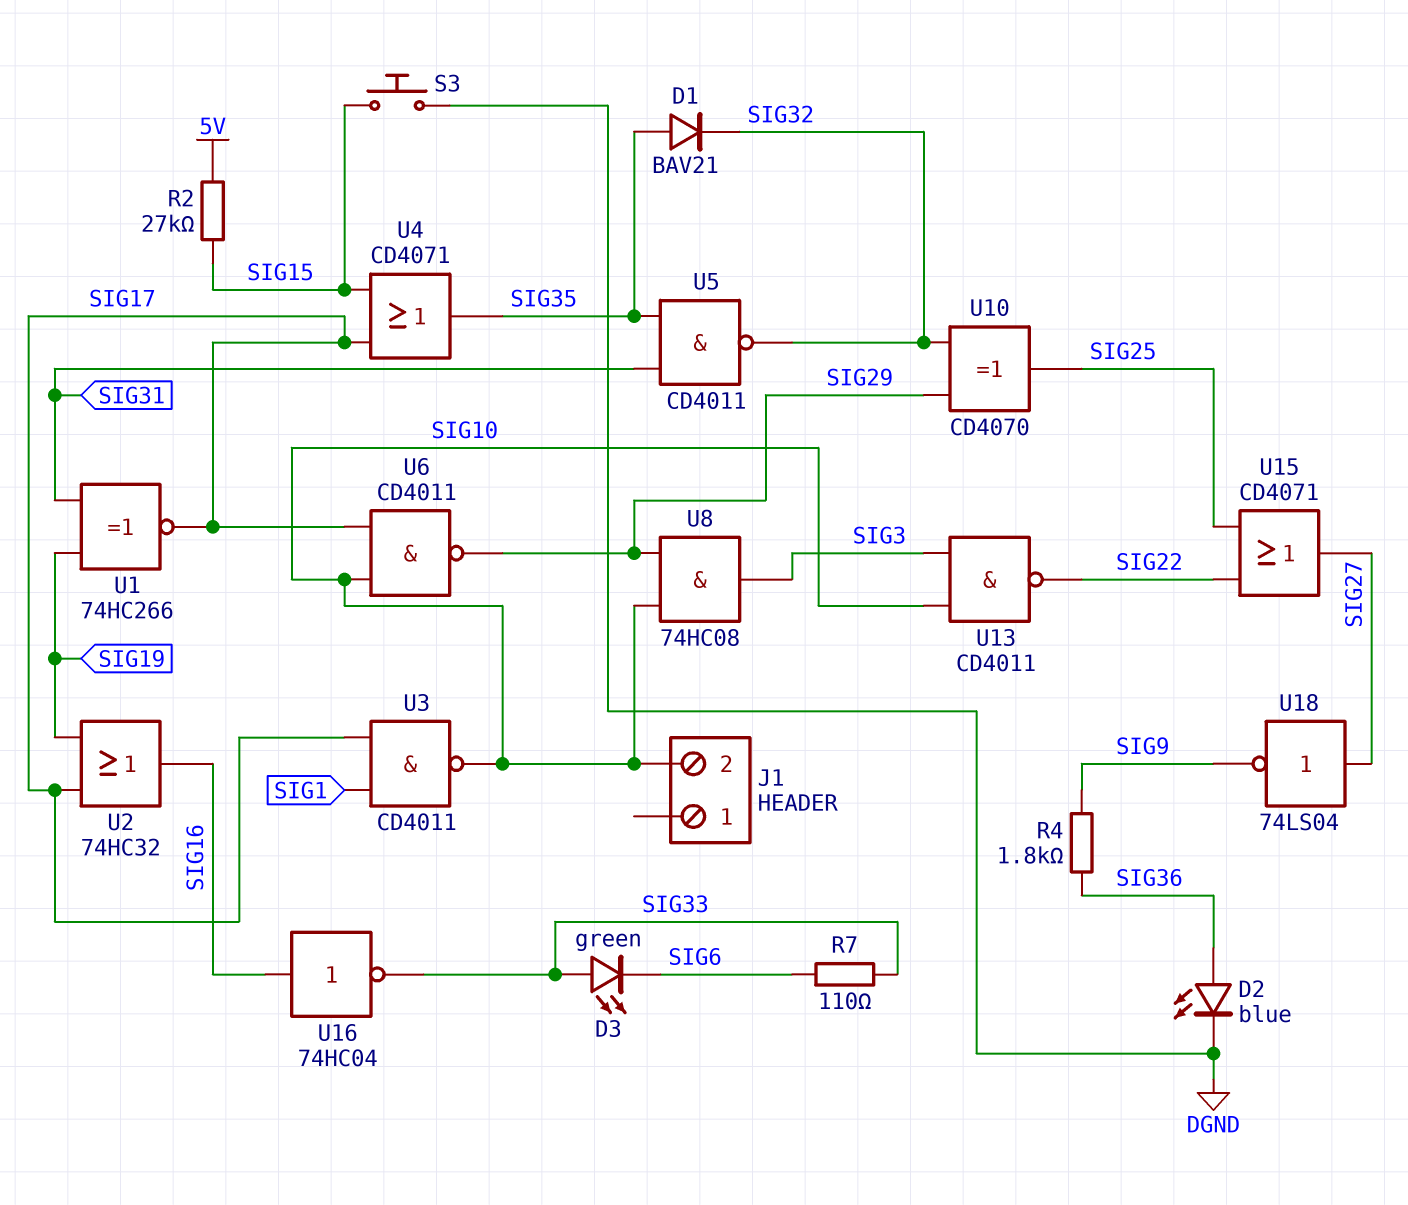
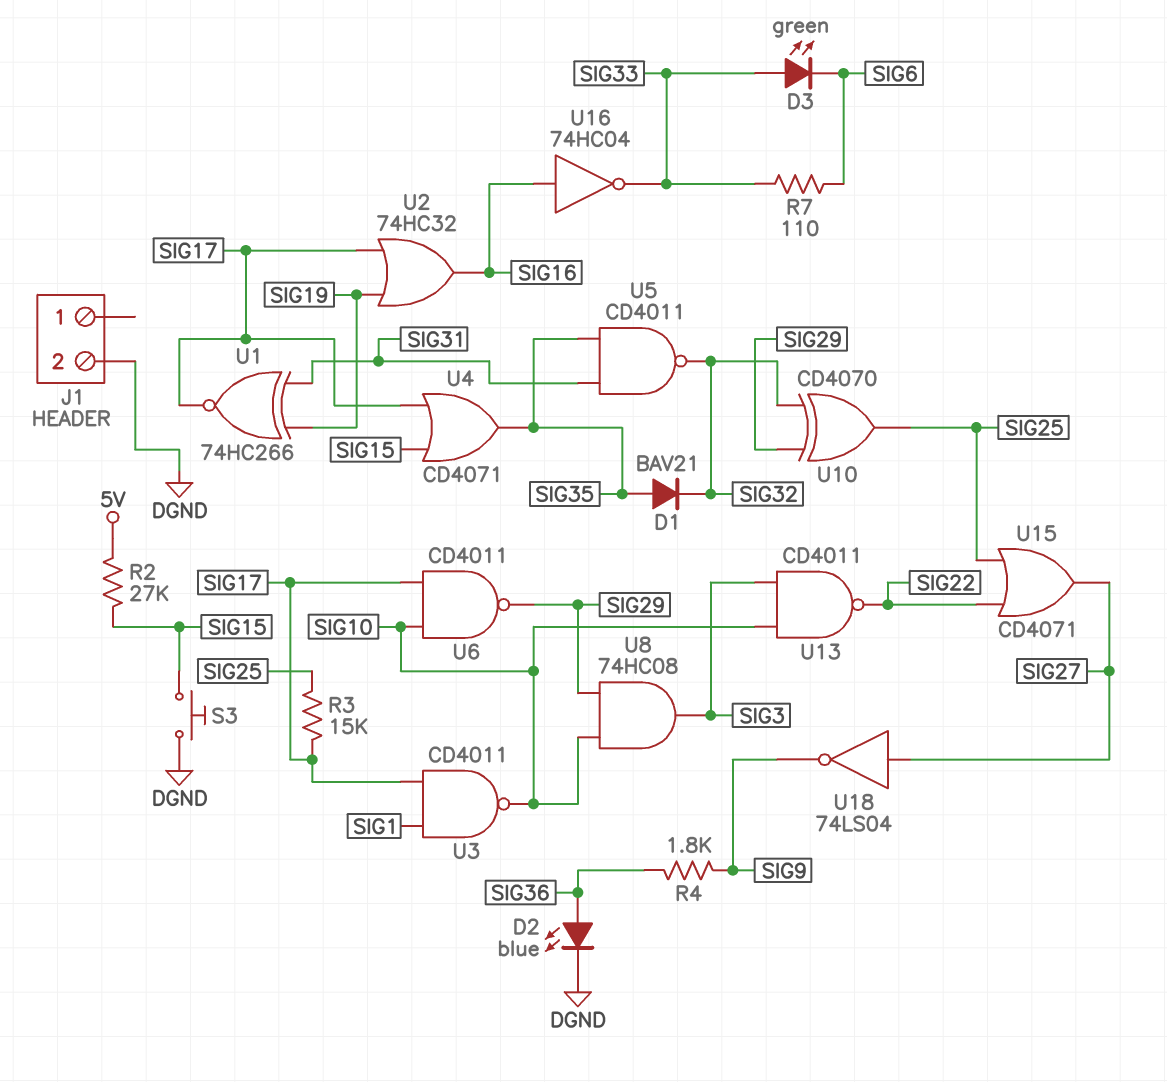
J1 pin 2: SIG10 -> DGND
R3: none -> 15k (SIG17, SIG25)

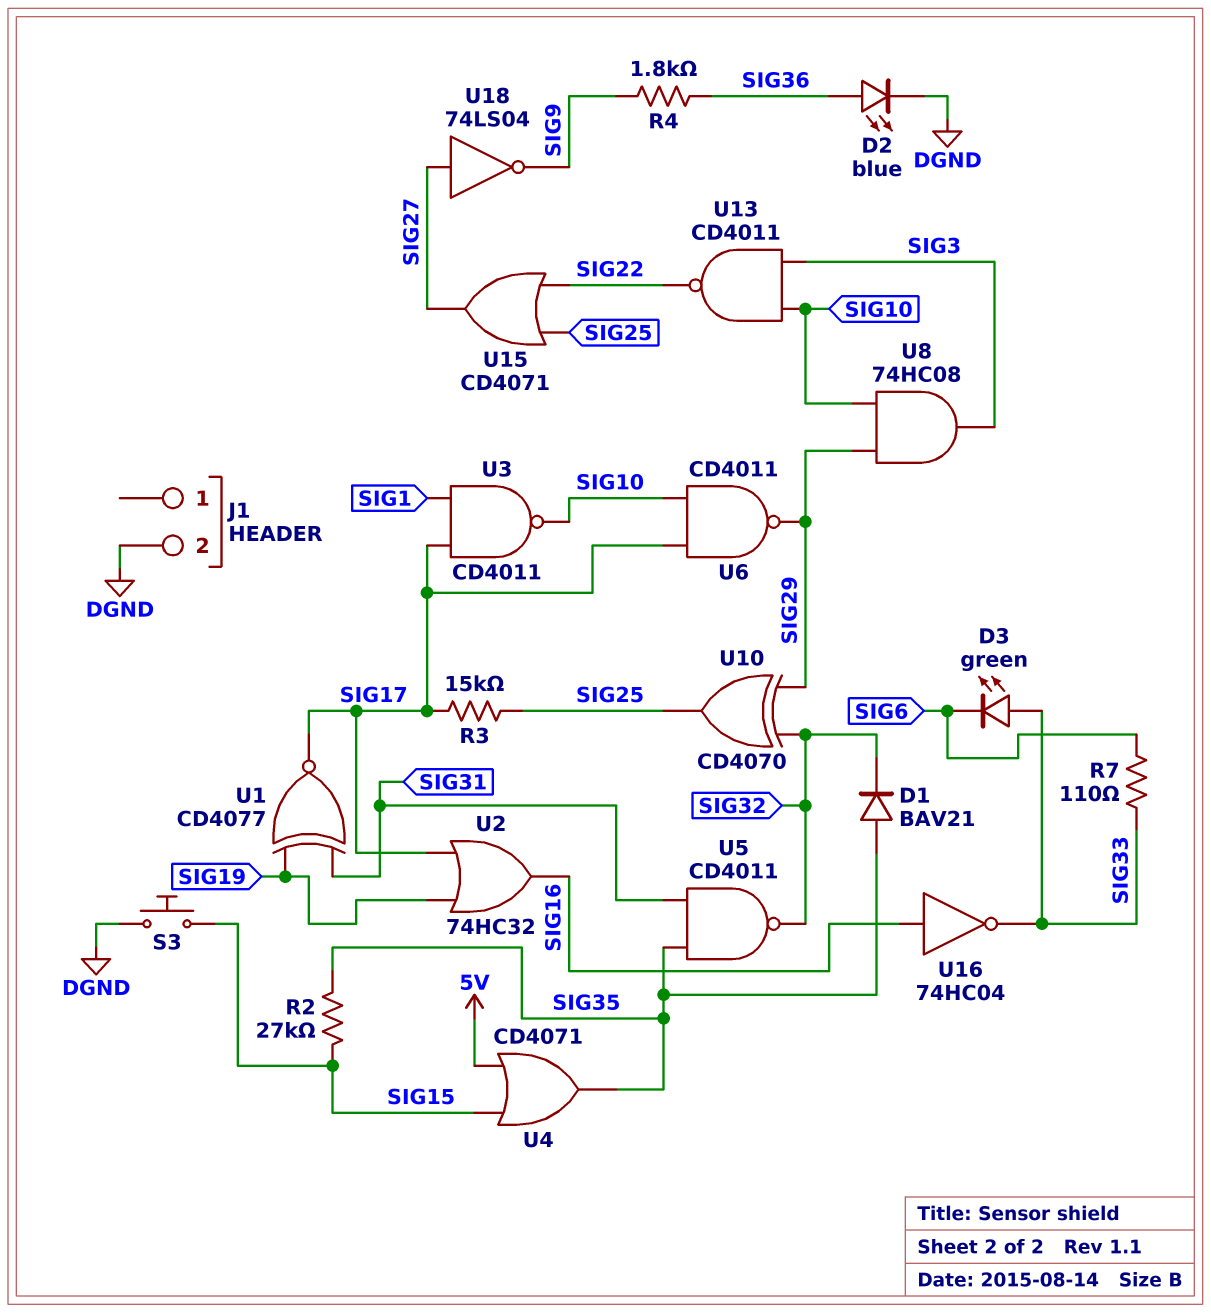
R2: 27k (5V, SIG15) -> 27k (SIG15, SIG35)
U1: XNOR 74HC266 (in SIG19, in SIG31, out SIG17) -> XNOR CD4077 (in SIG19, in SIG31, out SIG17)
U4: OR CD4071 (in SIG15, in SIG17, out SIG35) -> OR CD4071 (in 5V, in SIG15, out SIG35)

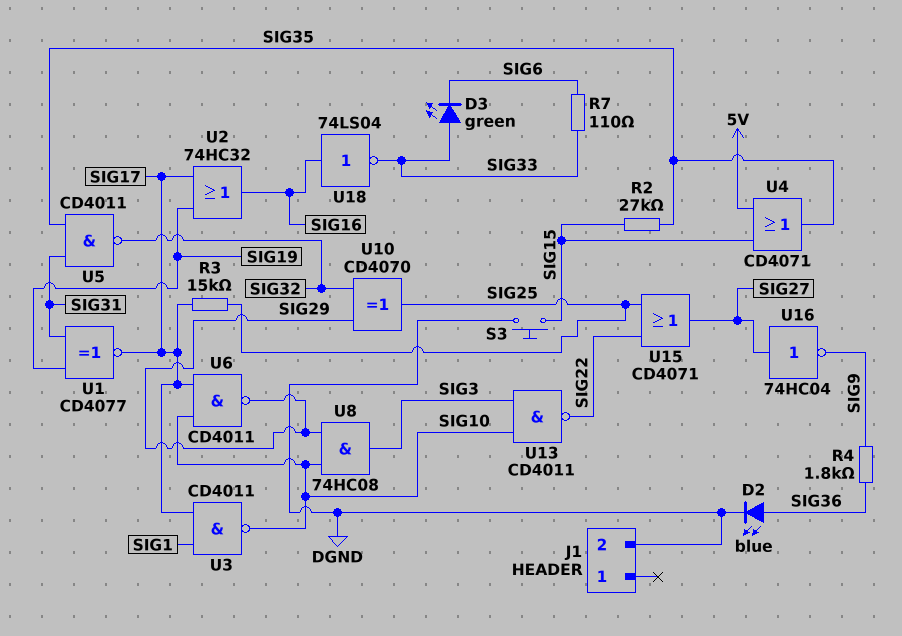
D1: diode BAV21 (A SIG35, K SIG32) -> none
U16: NOT 74HC04 (in SIG16, out SIG33) -> NOT 74HC04 (in SIG27, out SIG9)
U18: NOT 74LS04 (in SIG27, out SIG9) -> NOT 74LS04 (in SIG16, out SIG33)

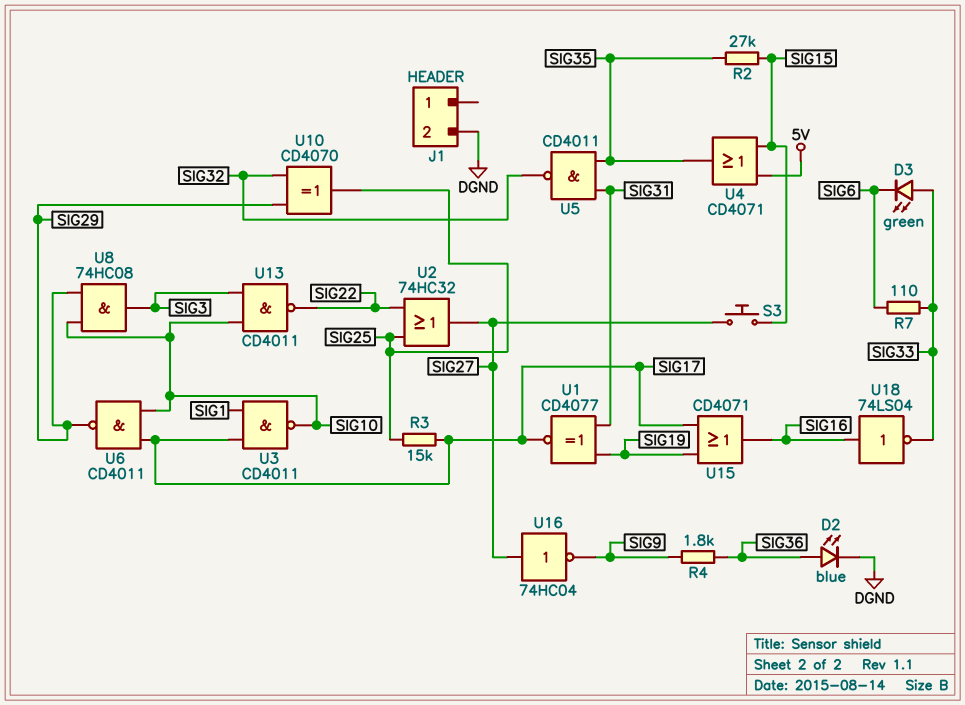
S3: button (DGND, SIG15) -> button (SIG15, SIG27)
U2: OR 74HC32 (in SIG17, in SIG19, out SIG16) -> OR 74HC32 (in SIG22, in SIG25, out SIG27)
U15: OR CD4071 (in SIG22, in SIG25, out SIG27) -> OR CD4071 (in SIG17, in SIG19, out SIG16)

